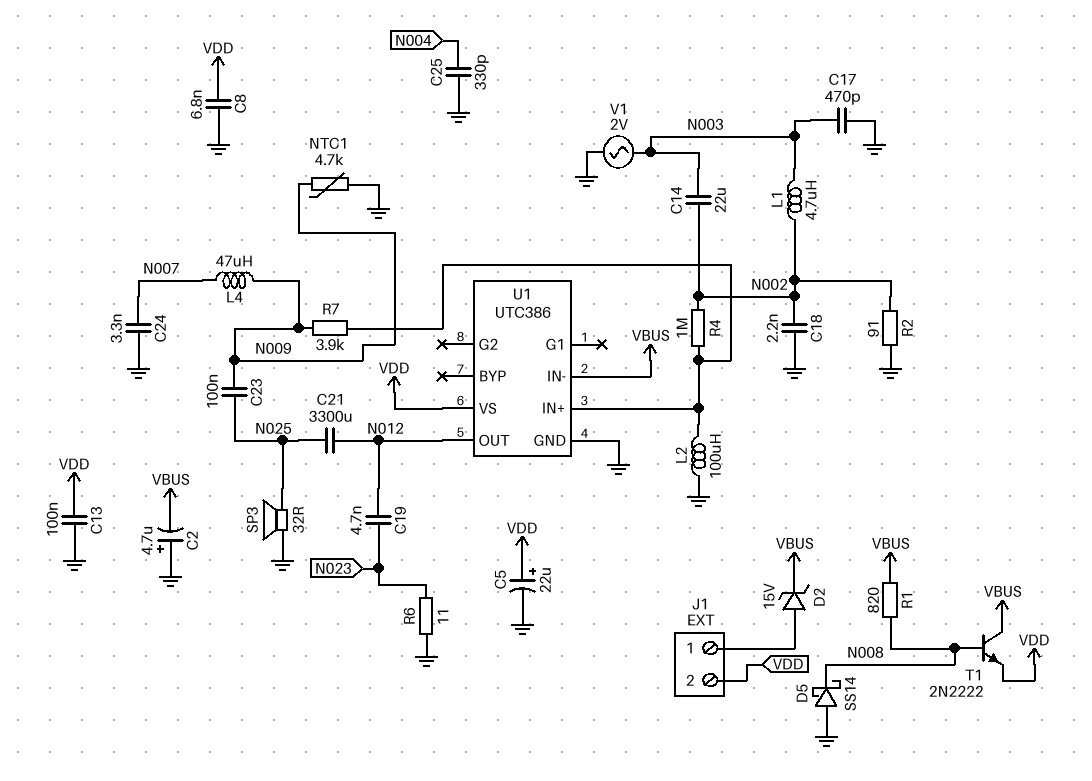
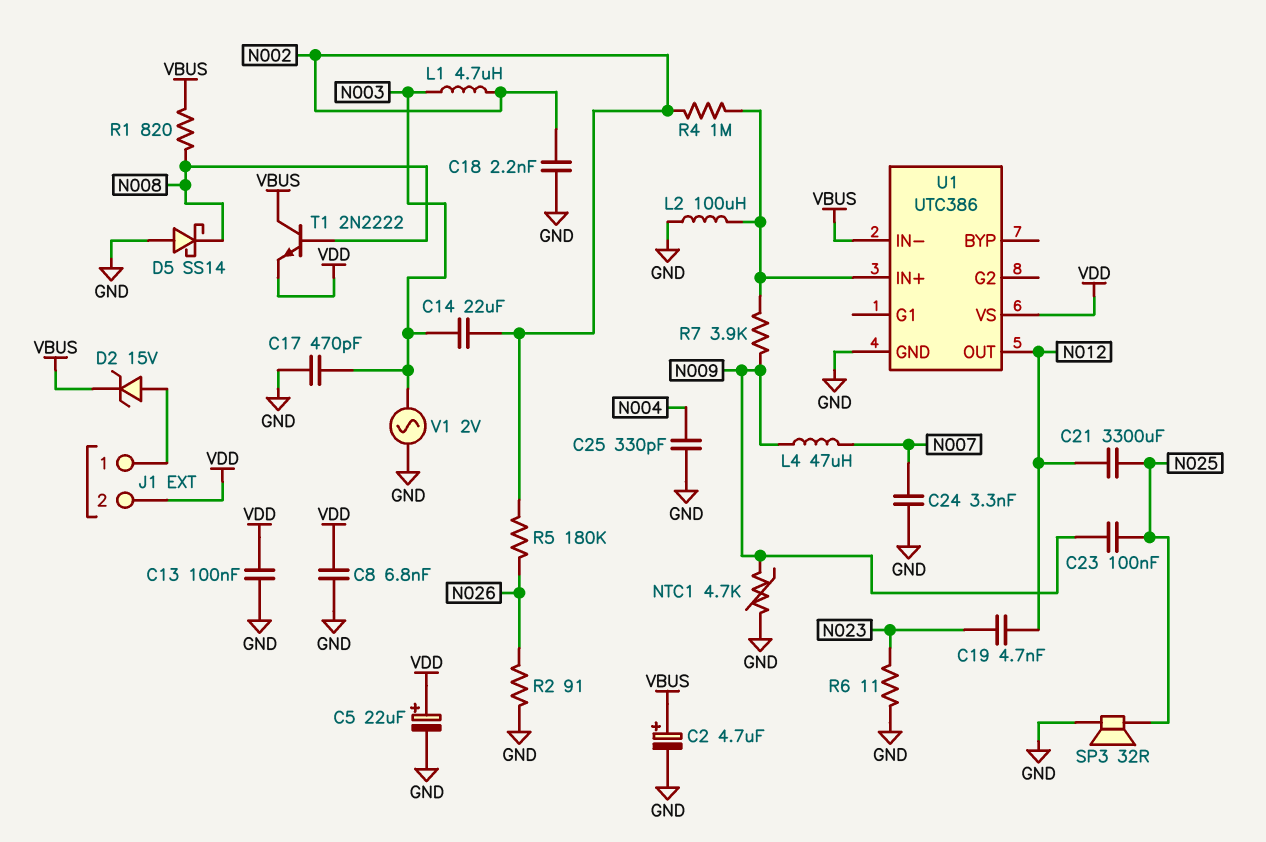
C2: 4.7uF (plus GND, minus VBUS) -> 4.7uF (plus VBUS, minus GND)
R2: 91 (GND, N002) -> 91 (GND, N026)
R5: none -> 180k (N002, N026)

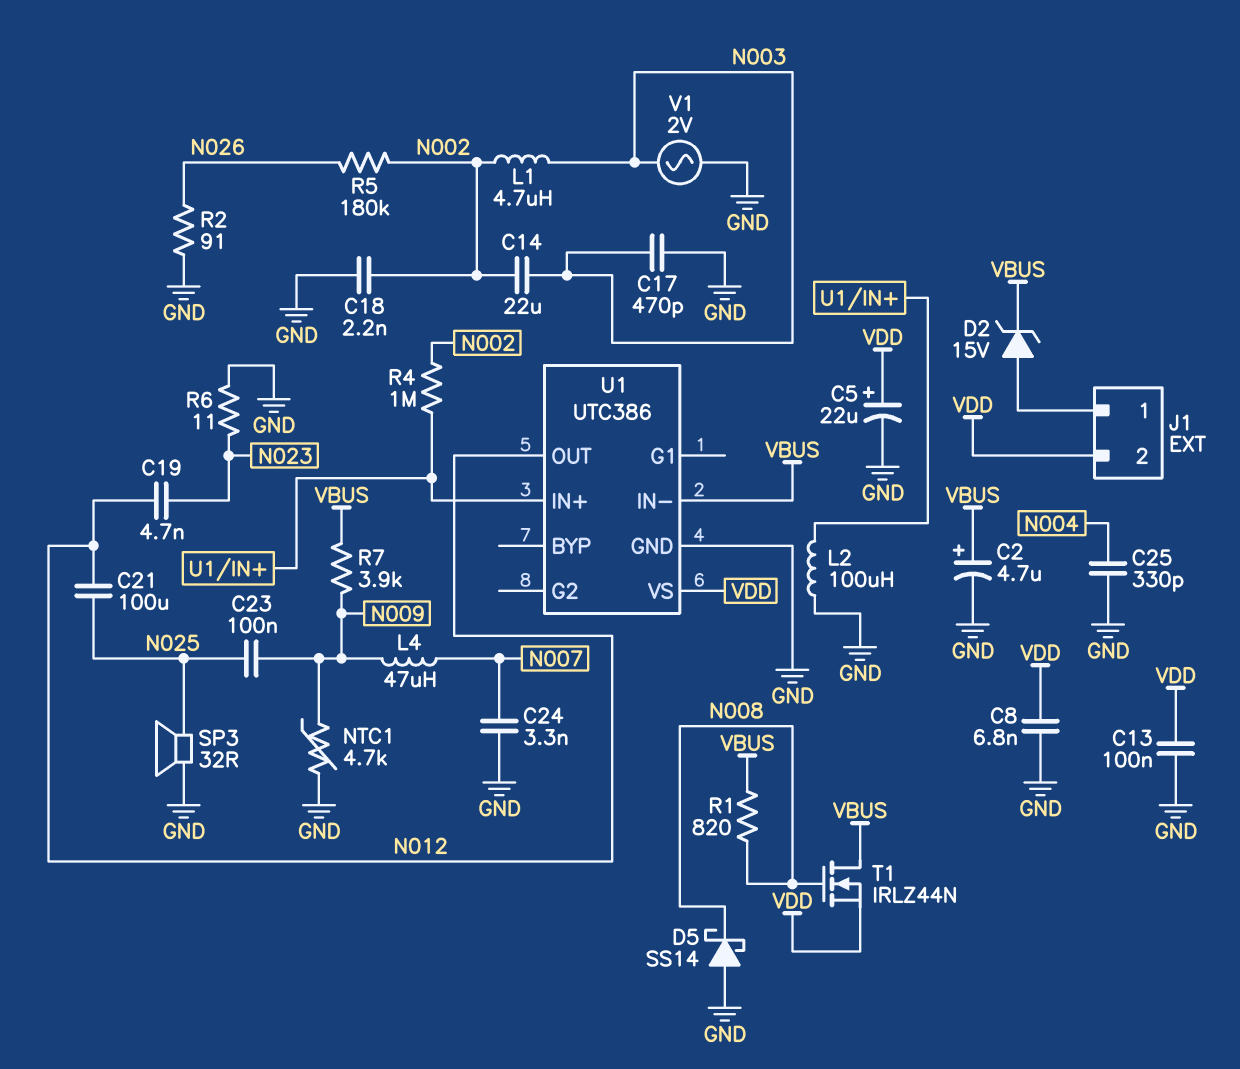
C21: 3300uF (N012, N025) -> 100uF (N012, N025)
R7: 3.9k (N009, U1/IN+) -> 3.9k (N009, VBUS)
T1: NPN 2N2222 (B N008, C VBUS, E VDD) -> NMOS IRLZ44N (G N008, D VBUS, S VDD)

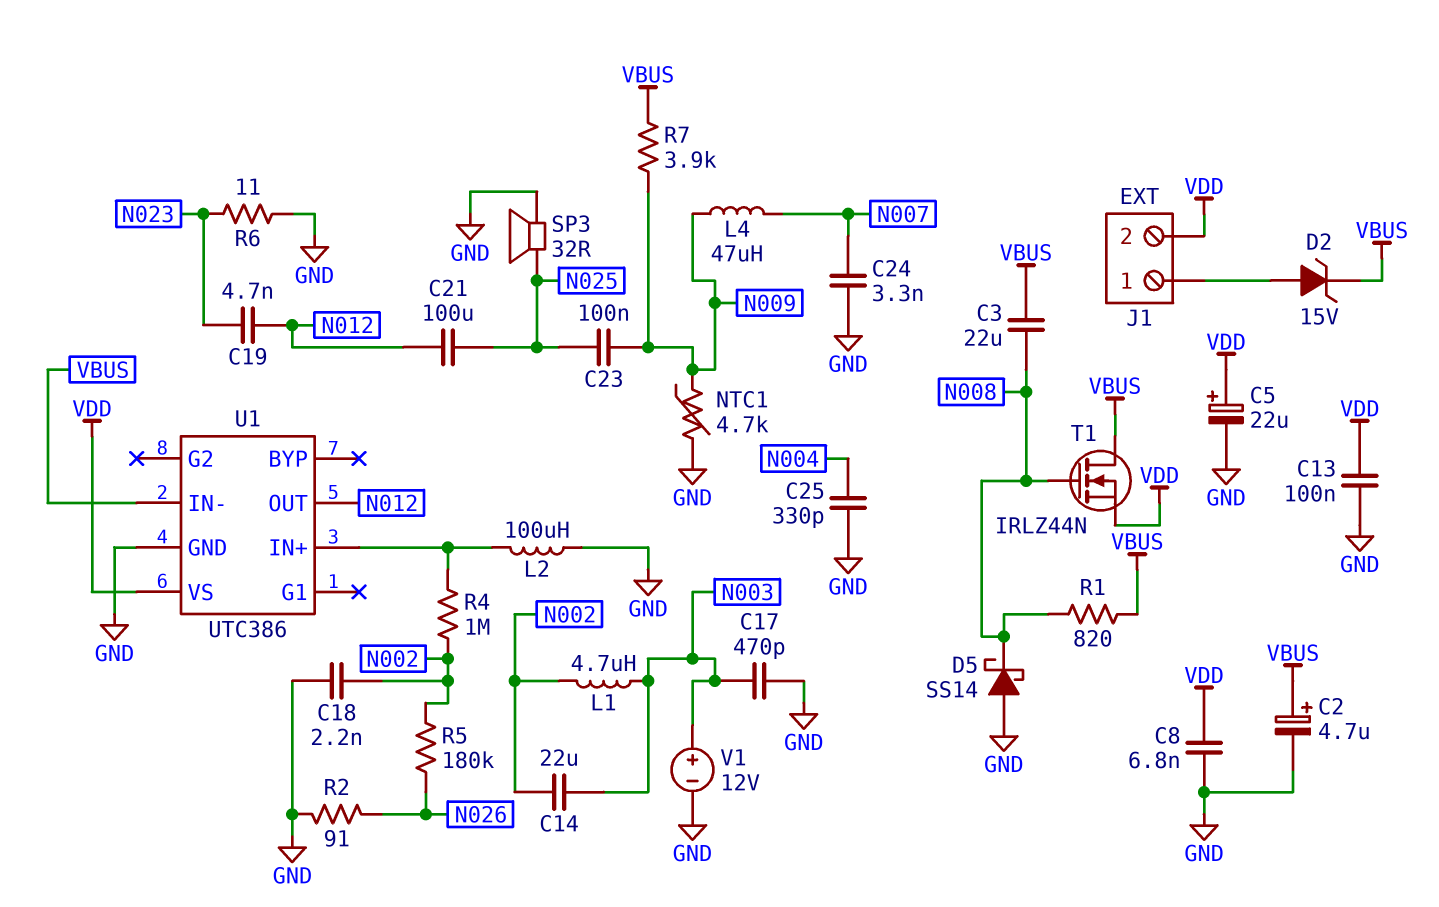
C3: none -> 22uF (N008, VBUS)
V1: AC 2V (GND, N003) -> 12V (plus N003, minus GND)

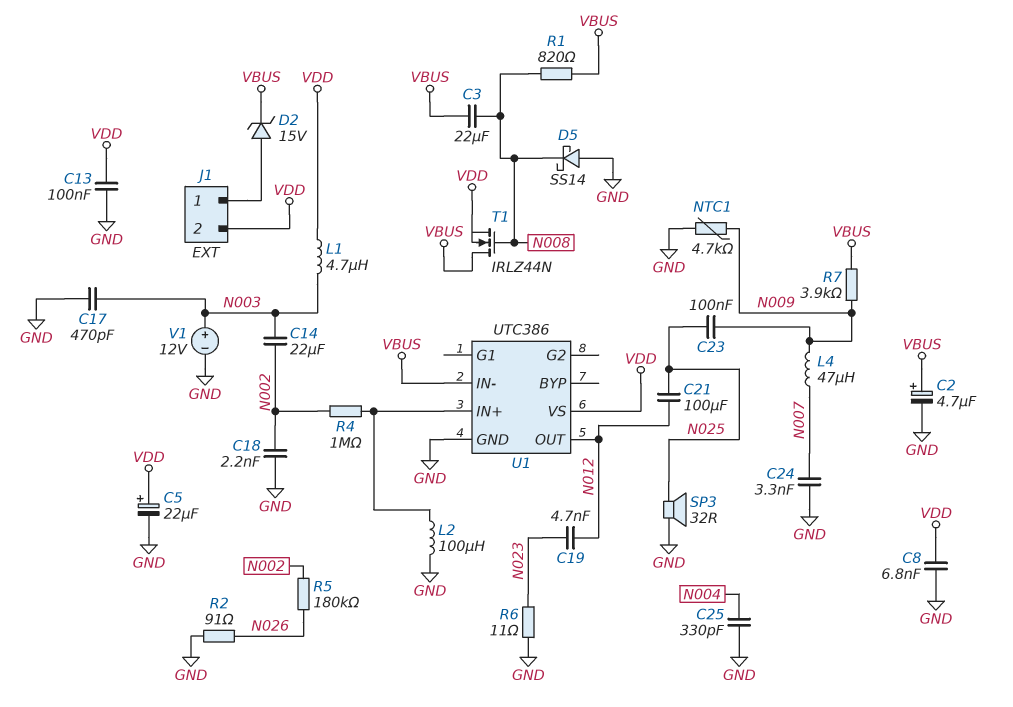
L1: 4.7uH (N002, N003) -> 4.7uH (N003, VDD)

